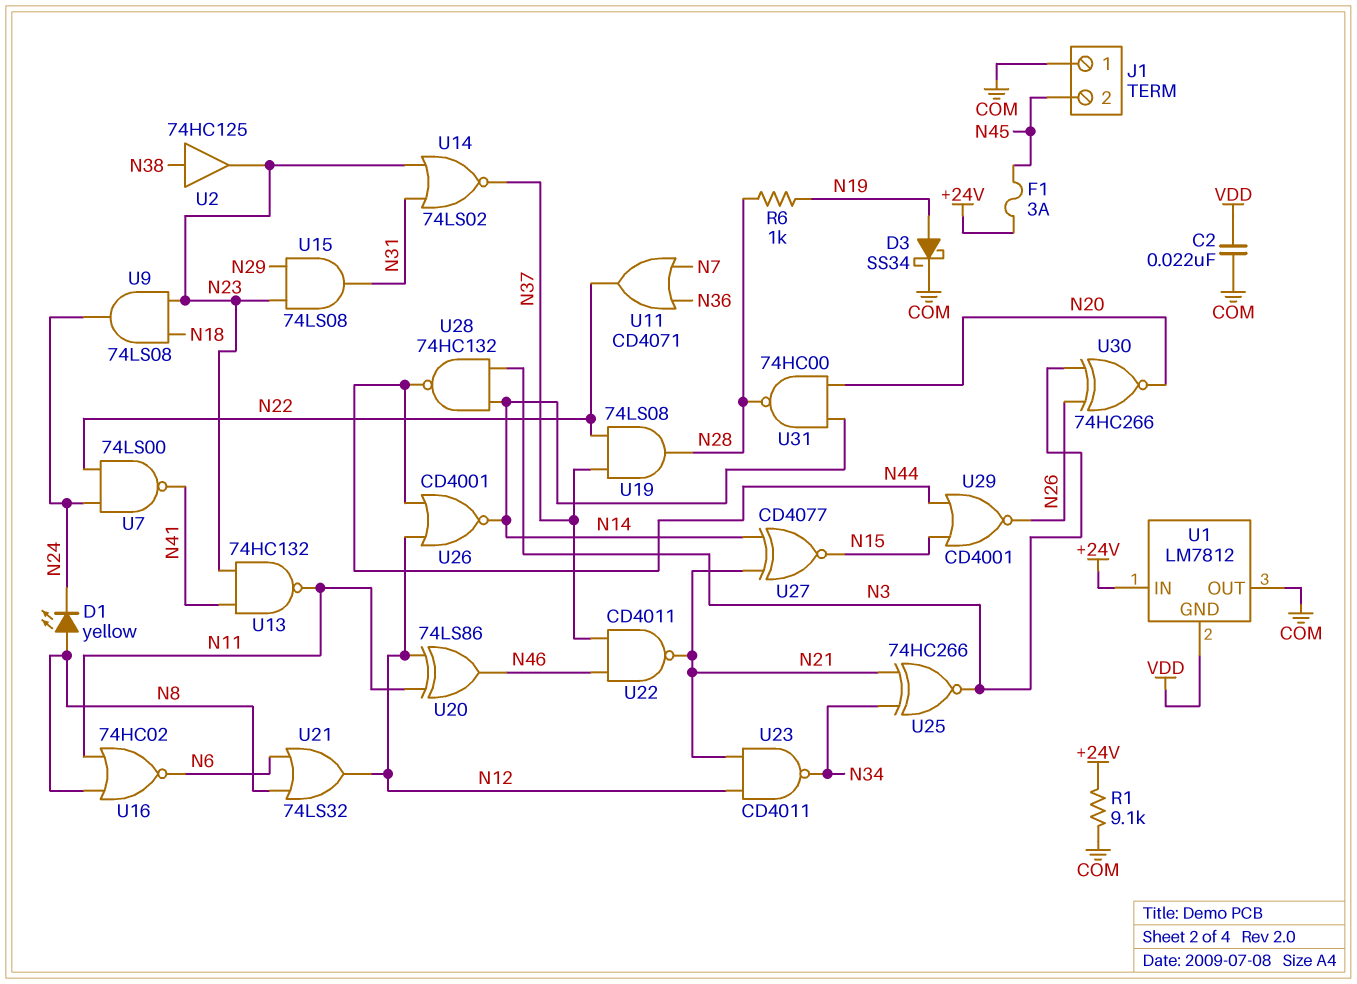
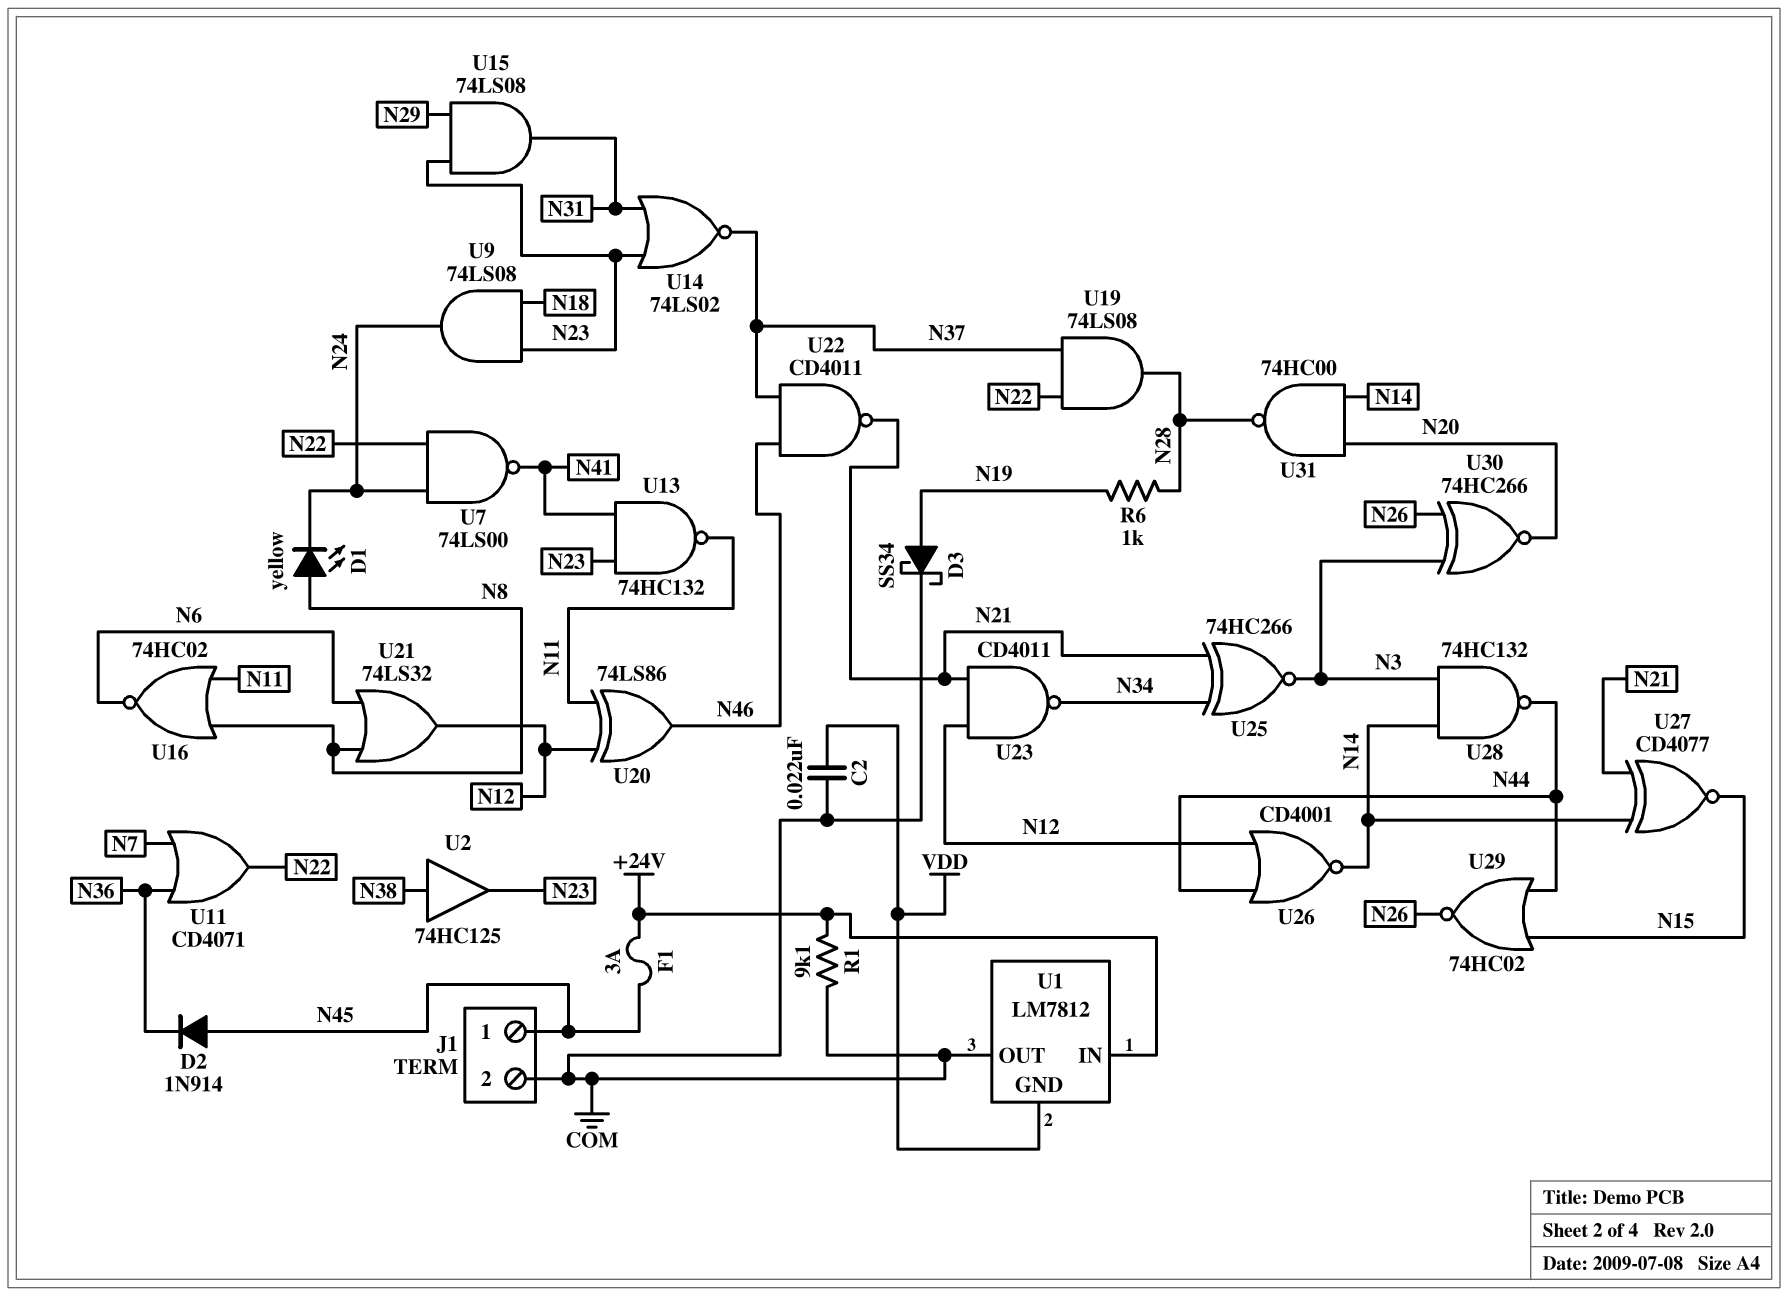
D2: none -> diode 1N914 (A N45, K N36)
J1 pin 1: COM -> N45
J1 pin 2: N45 -> COM
U29: NOR CD4001 (in N15, in N44, out N26) -> NOR 74HC02 (in N15, in N44, out N26)

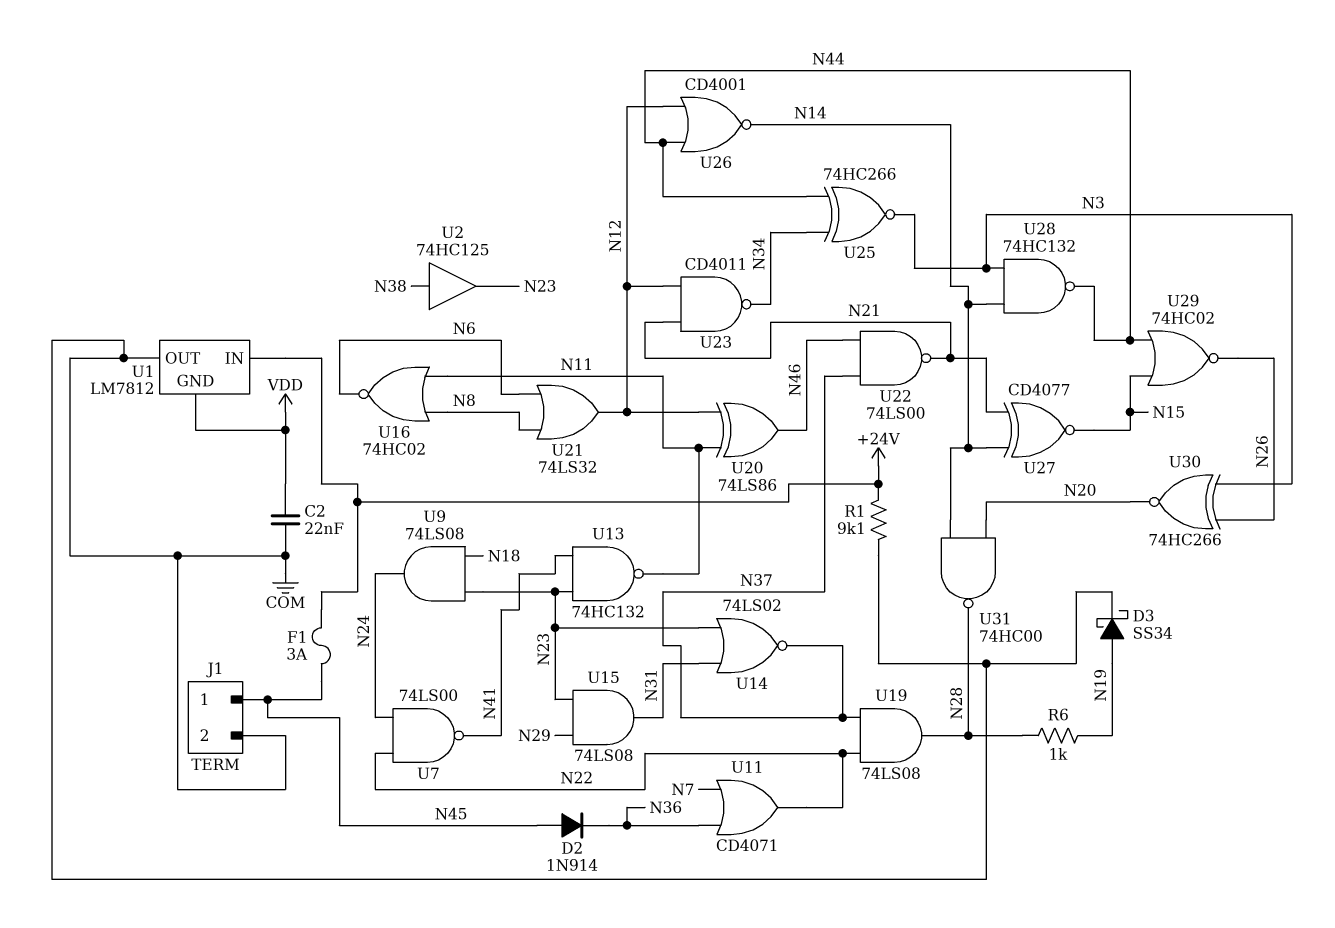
D1: LED yellow (A N8, K N24) -> none
U22: NAND CD4011 (in N37, in N46, out N21) -> NAND 74LS00 (in N37, in N46, out N21)
U25: XNOR 74HC266 (in N21, in N34, out N3) -> XNOR 74HC266 (in N34, in N44, out N3)

